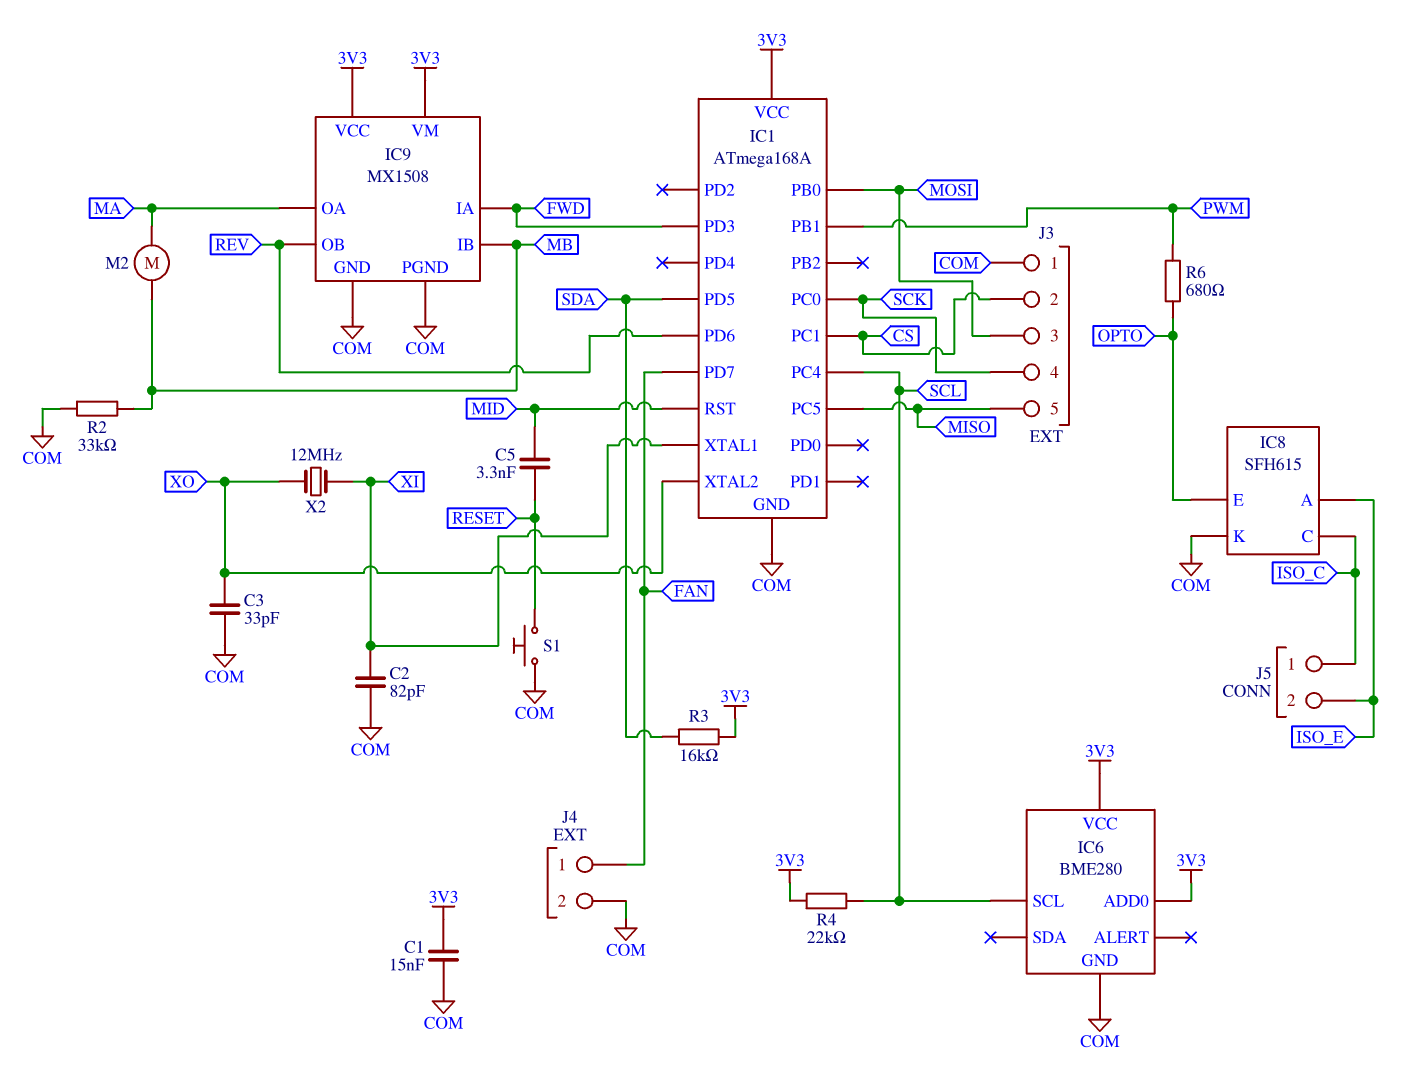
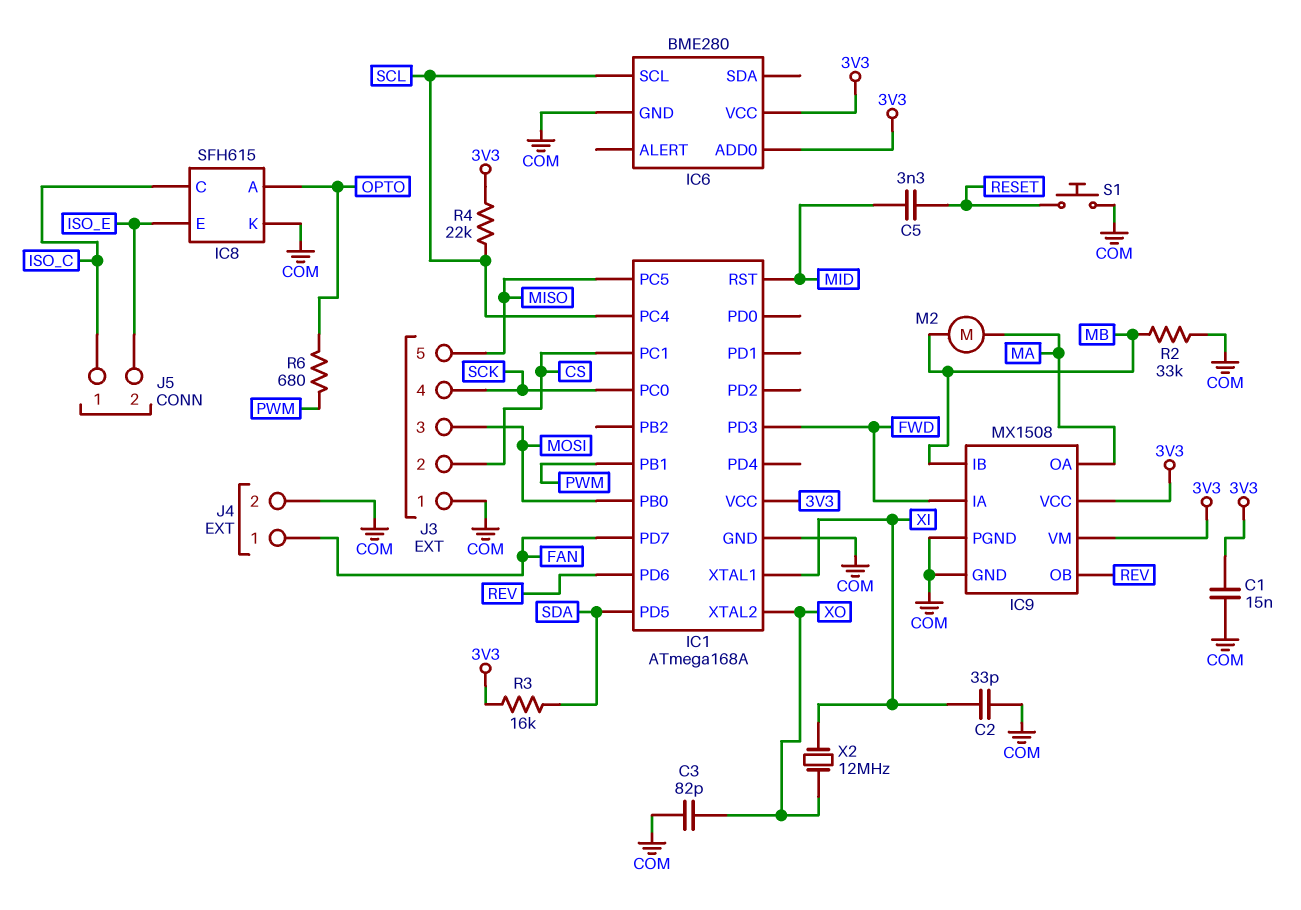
C2: 82pF (COM, XI) -> 33pF (COM, XI)
C3: 33pF (COM, XO) -> 82pF (COM, XO)
IC8 pin A: ISO_E -> OPTO
IC8 pin E: OPTO -> ISO_E

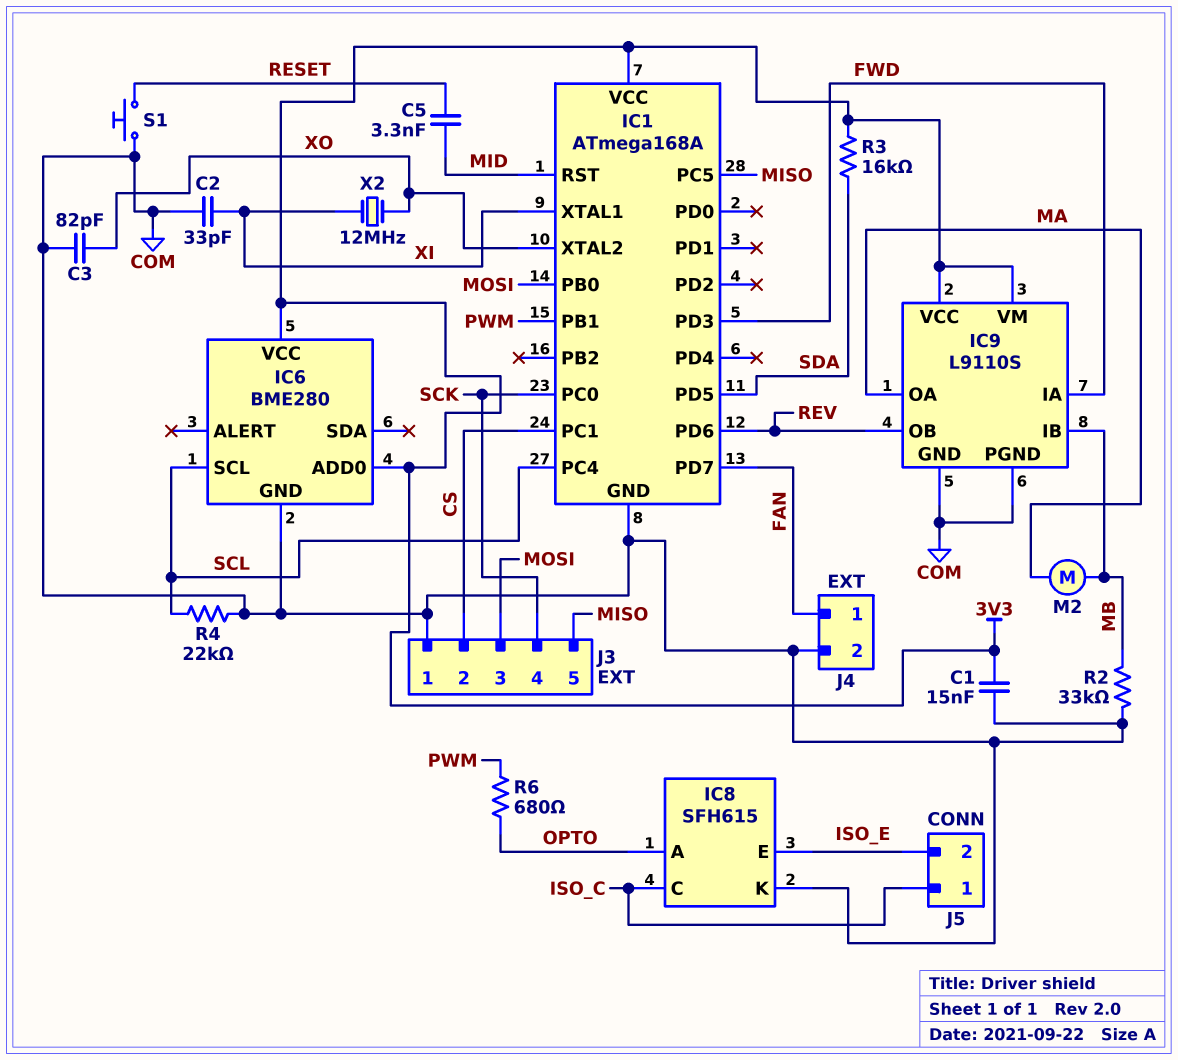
IC9: MX1508 -> L9110S
R4: 22k (3V3, SCL) -> 22k (COM, SCL)

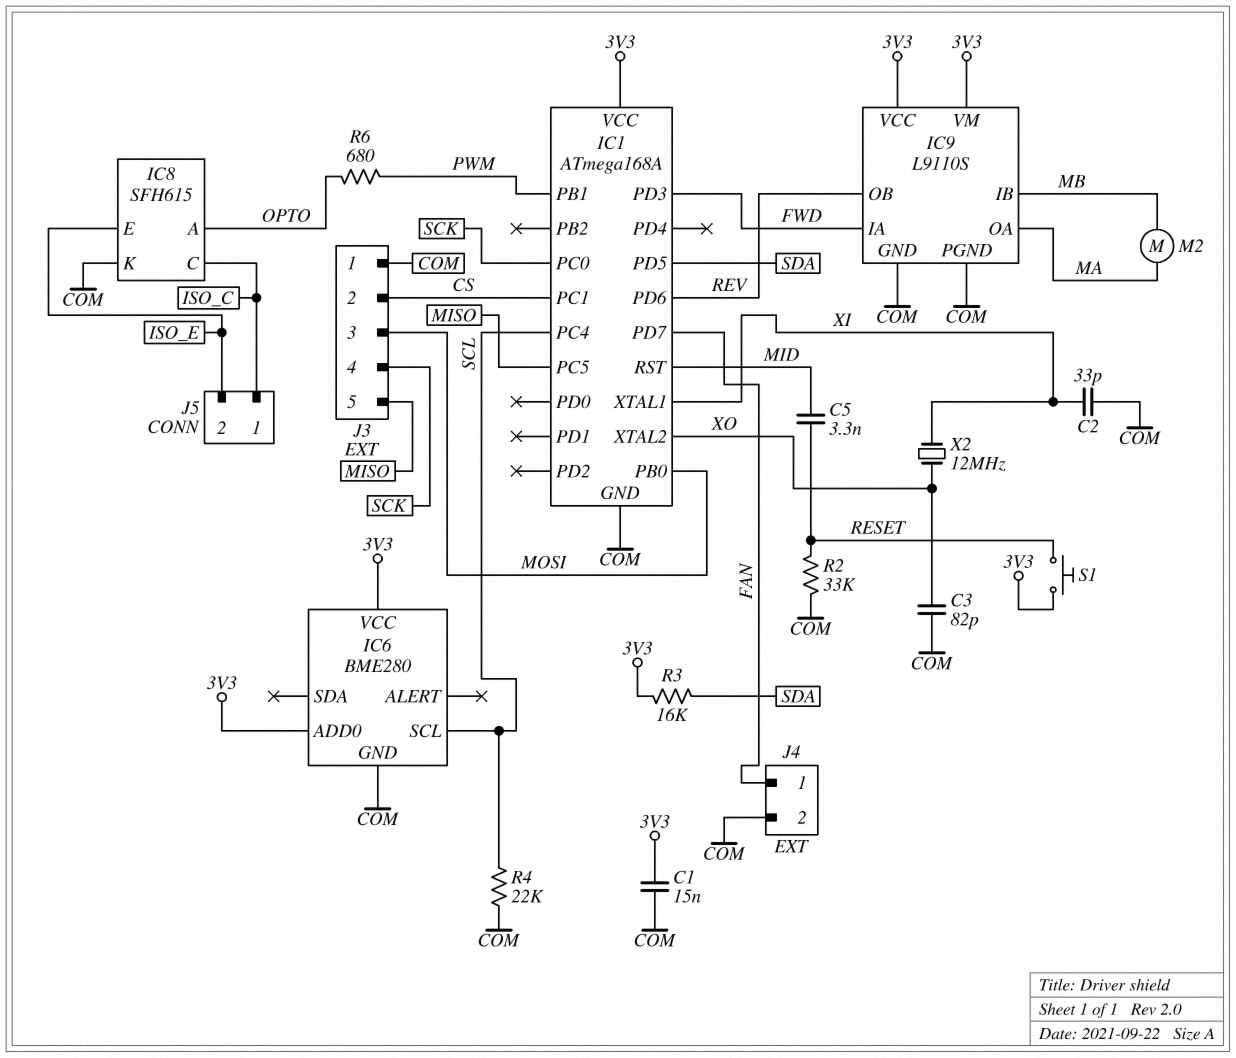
R2: 33k (COM, MB) -> 33k (COM, RESET)
S1: button (COM, RESET) -> button (3V3, RESET)

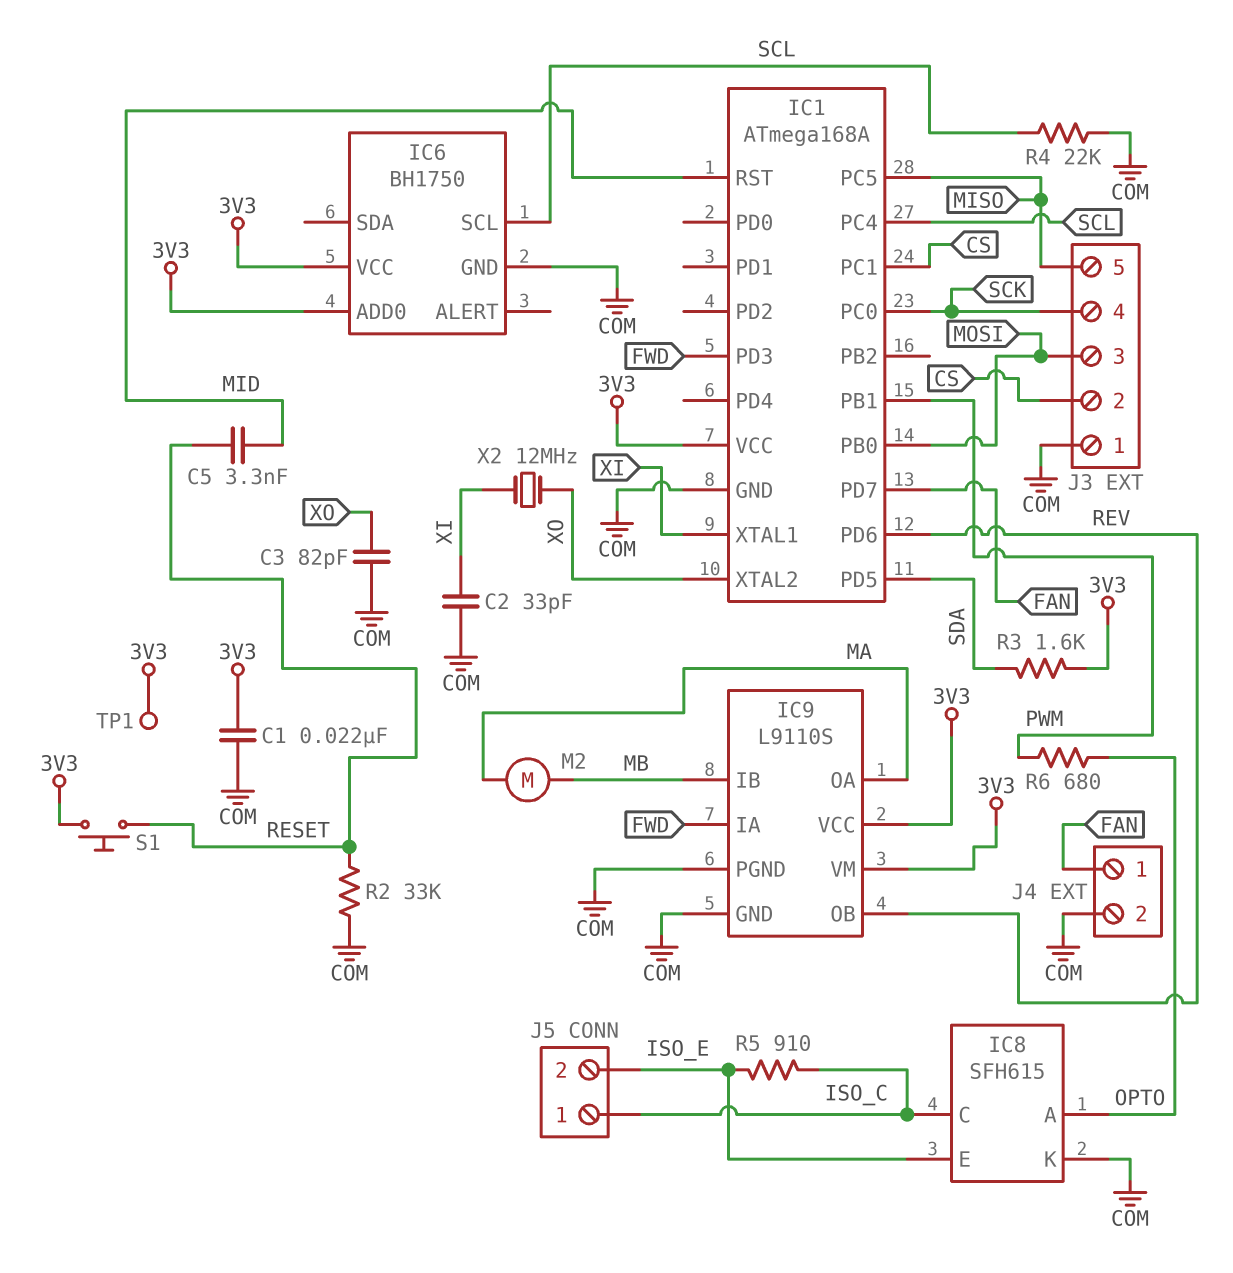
C1: 15nF (3V3, COM) -> 22nF (3V3, COM)
IC6: BME280 -> BH1750
R3: 16k (3V3, SDA) -> 1.6k (3V3, SDA)
R5: none -> 910 (ISO_C, ISO_E)
TP1: none -> test point (3V3)

